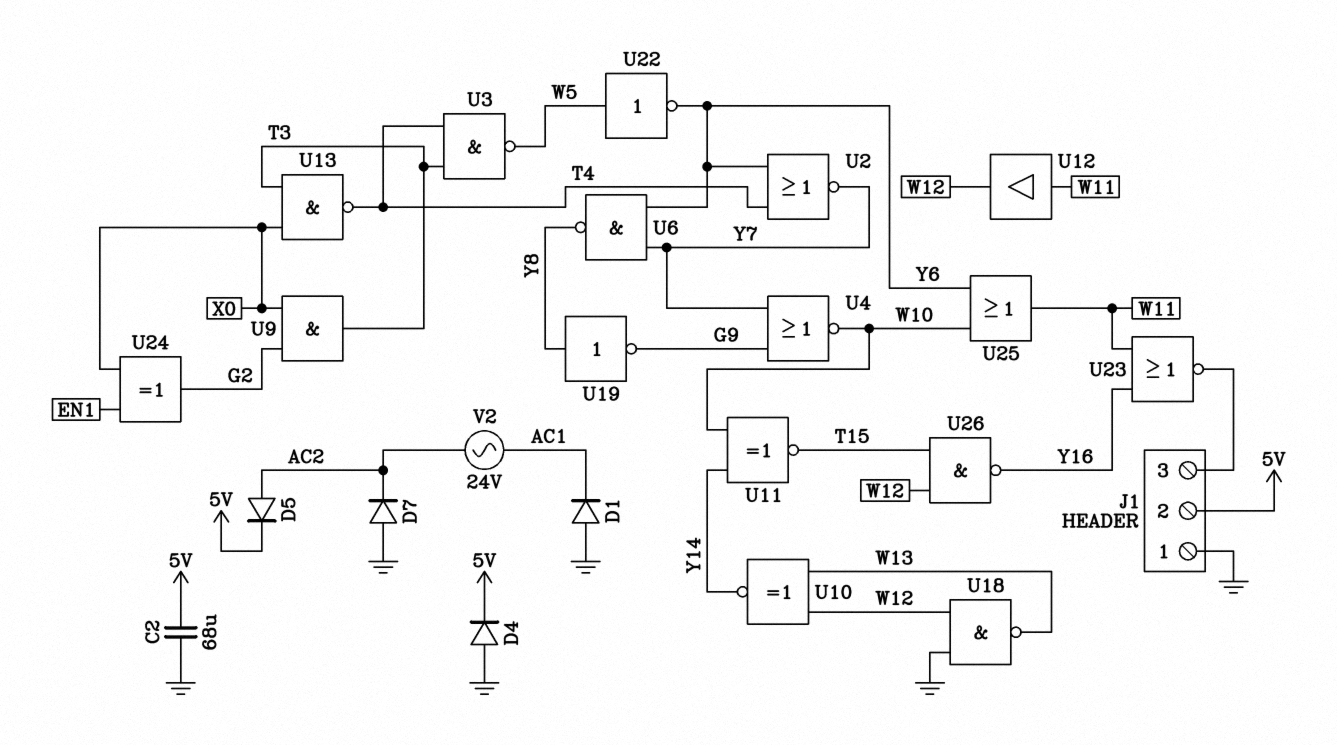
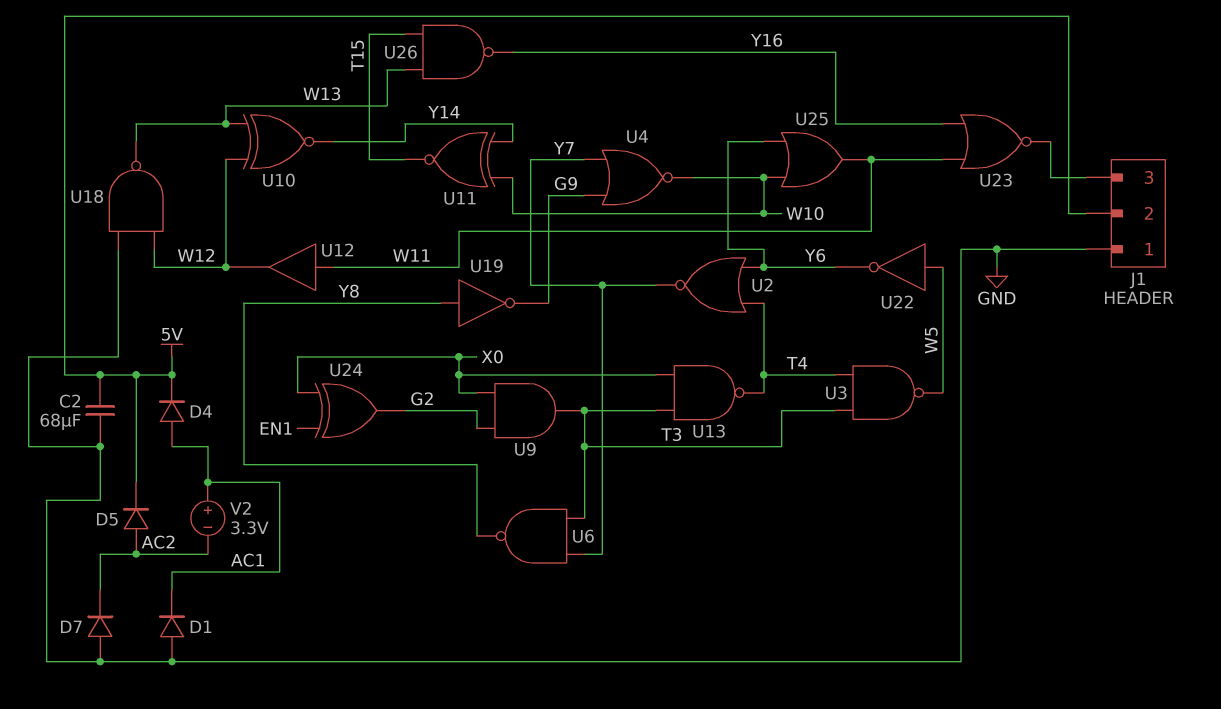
D4: diode (A GND, K 5V) -> diode (A AC1, K 5V)
U6: NAND (in Y6, in Y7, out Y8) -> NAND (in T3, in Y7, out Y8)
U26: NAND (in T15, in W12, out Y16) -> NAND (in T15, in W13, out Y16)
V2: AC 24V (AC1, AC2) -> 3.3V (plus AC1, minus AC2)

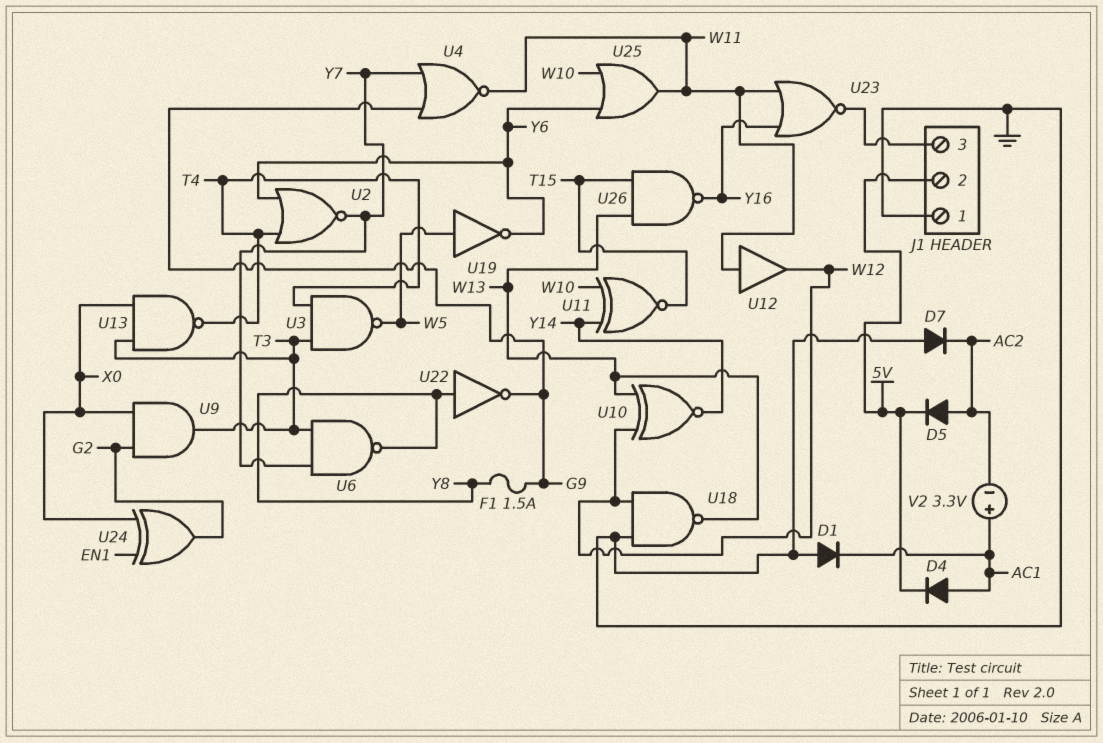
C2: 68uF (5V, GND) -> none
F1: none -> 1.5A (G9, Y8)
U4: NOR (in G9, in Y7, out W10) -> NOR (in G9, in Y7, out W11)
U19: NOT (in Y8, out G9) -> NOT (in W5, out Y6)
U22: NOT (in W5, out Y6) -> NOT (in Y8, out G9)

